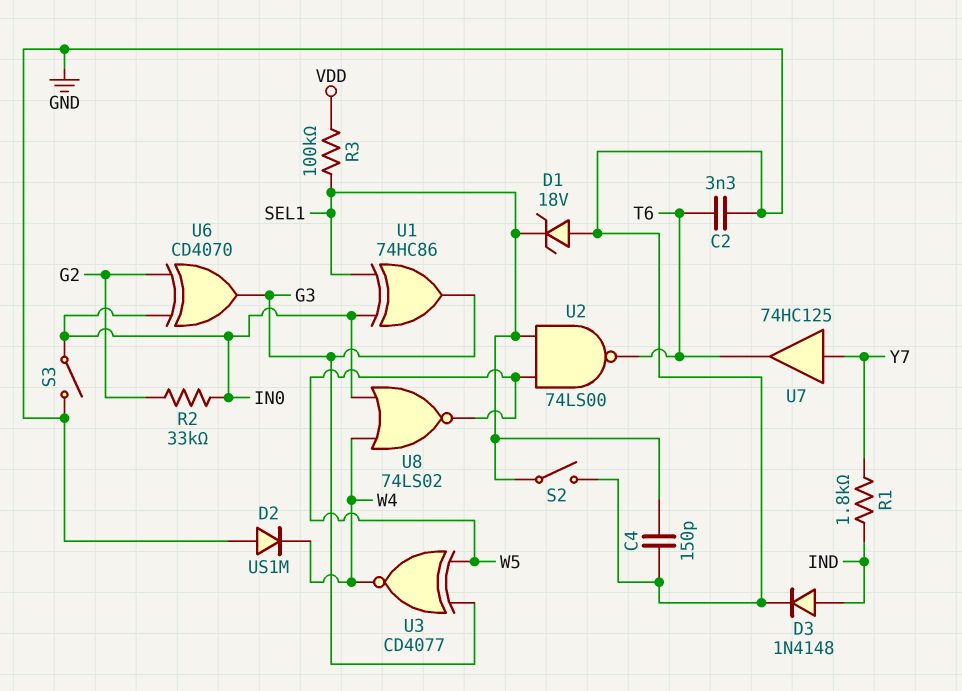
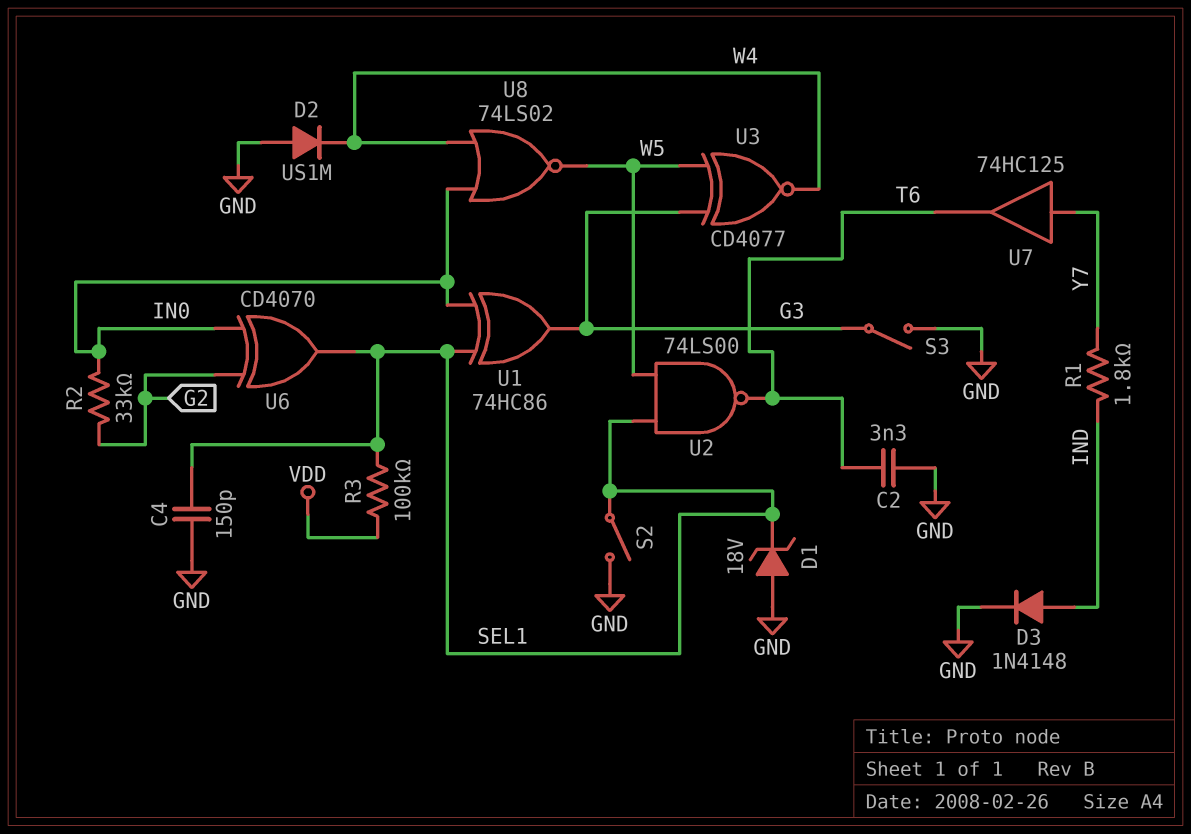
S3: switch (GND, IN0) -> switch (G3, GND)
U6: XOR CD4070 (in G2, in IN0, out G3) -> XOR CD4070 (in G2, in IN0, out SEL1)

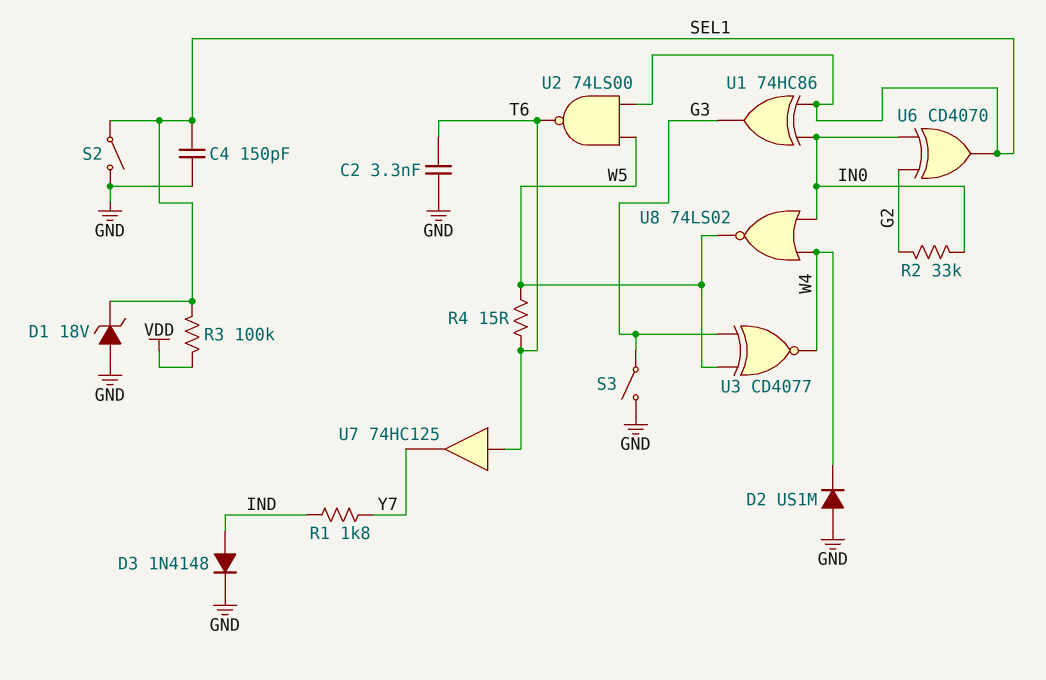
R4: none -> 15 (T6, W5)
U7: buffer 74HC125 (in Y7, out T6) -> buffer 74HC125 (in T6, out Y7)

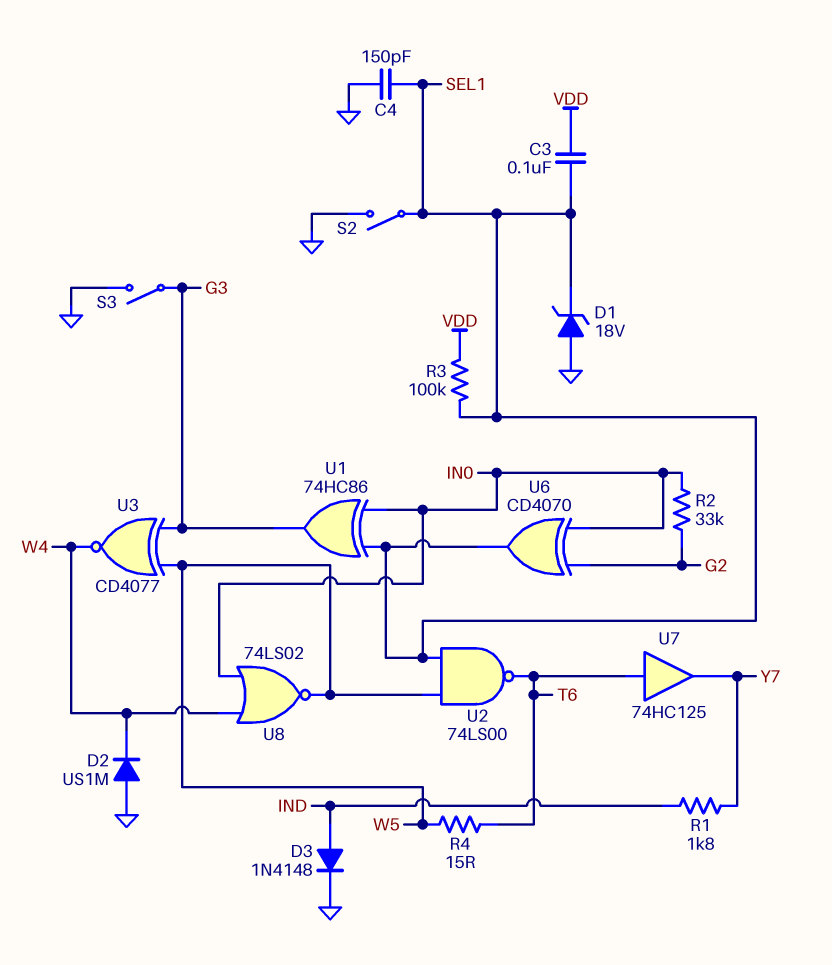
C2: 3.3nF (GND, T6) -> none
C3: none -> 100nF (SEL1, VDD)

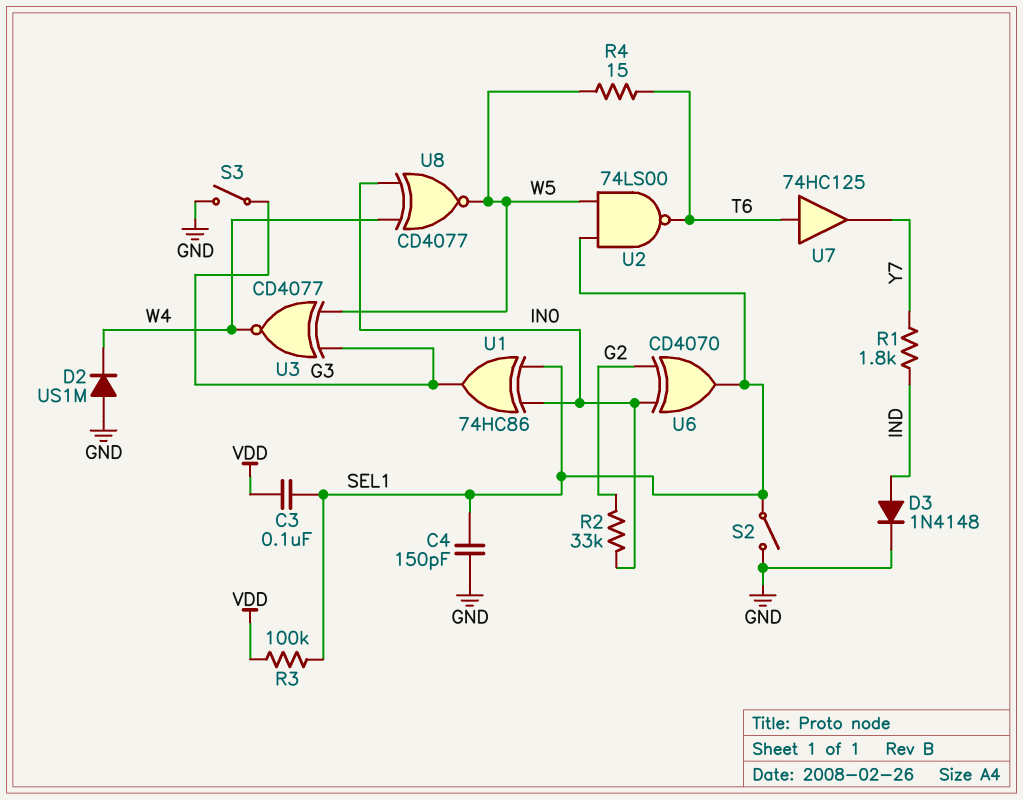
D1: zener 18V (A GND, K SEL1) -> none
U8: NOR 74LS02 (in IN0, in W4, out W5) -> XNOR CD4077 (in IN0, in W4, out W5)

